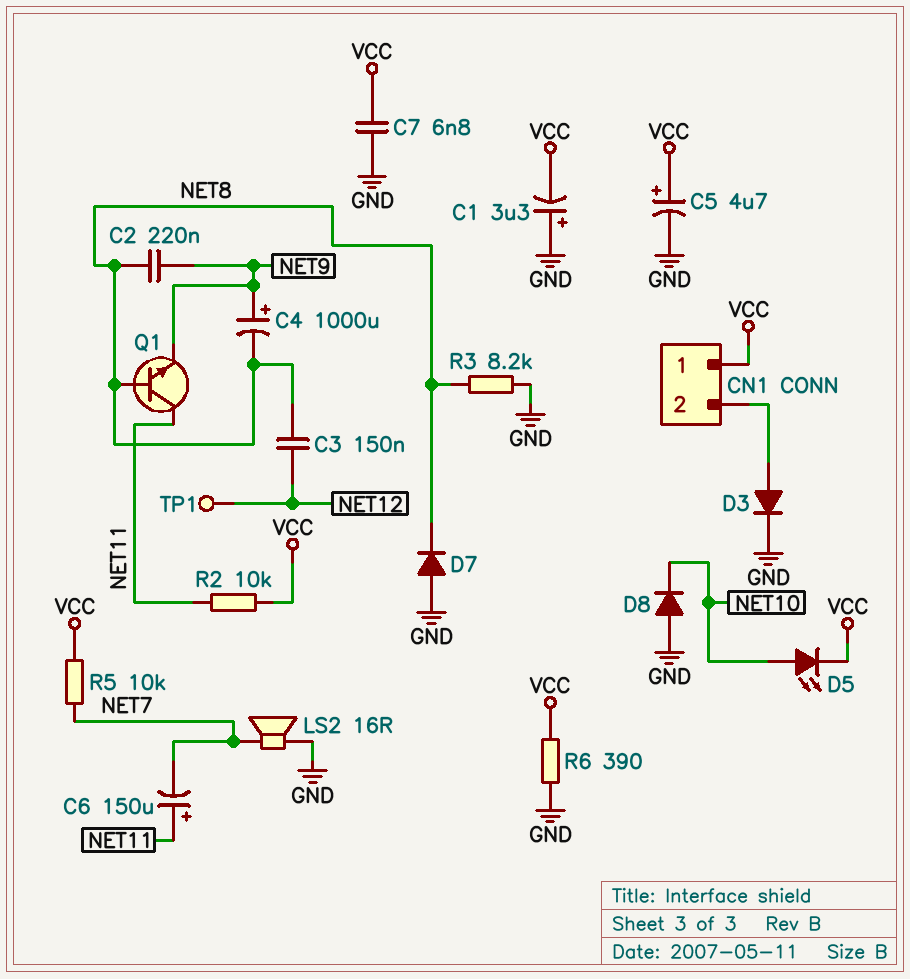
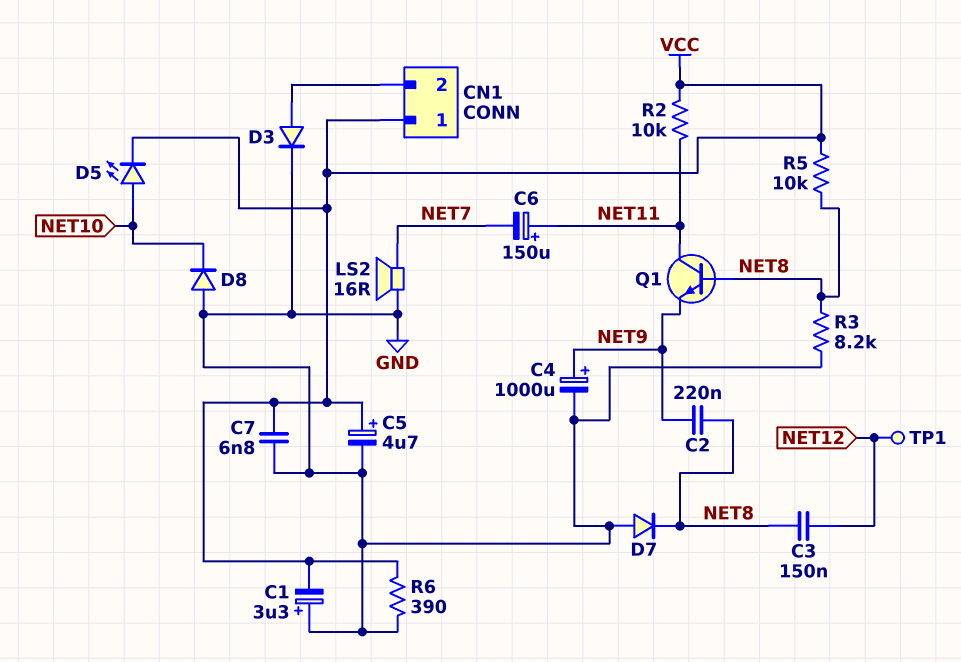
C4: 1000uF (plus NET9, minus NET8) -> 1000uF (plus NET9, minus GND)
R5: 10k (NET7, VCC) -> 10k (NET8, VCC)

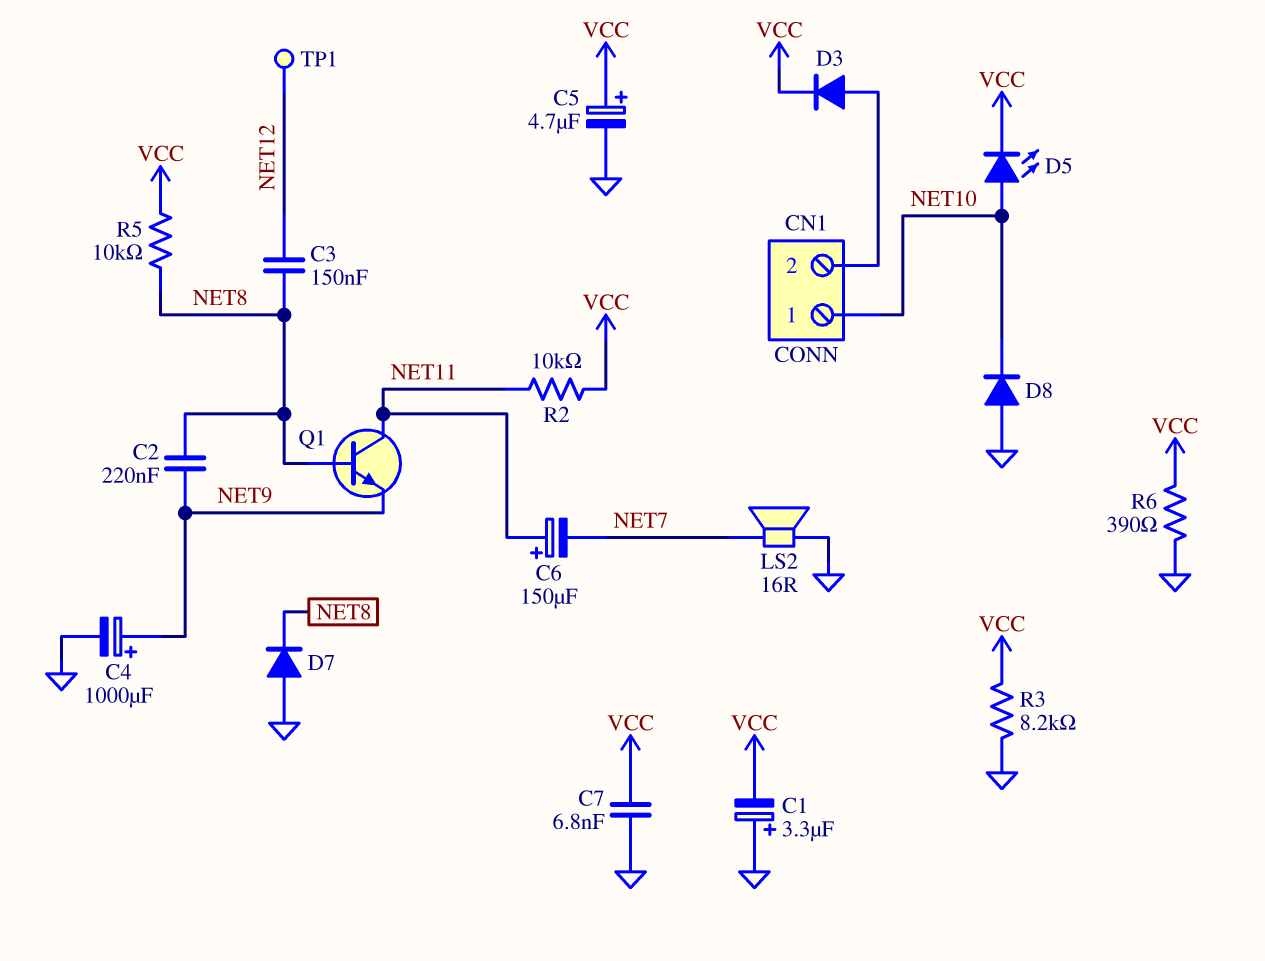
CN1 pin 1: VCC -> NET10
D3: diode (A CN1/2, K GND) -> diode (A CN1/2, K VCC)
R3: 8.2k (GND, NET8) -> 8.2k (GND, VCC)

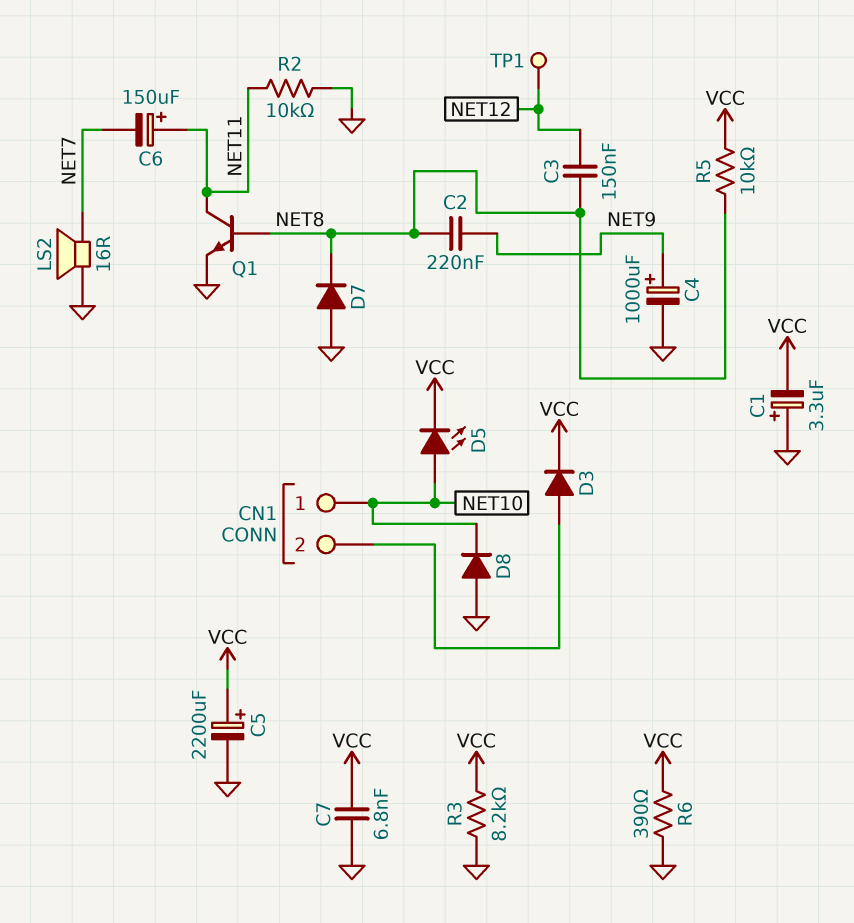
C5: 4.7uF (plus VCC, minus GND) -> 2200uF (plus VCC, minus GND)
Q1: NPN (B NET8, C NET11, E NET9) -> NPN (B NET8, C NET11, E GND)
R2: 10k (NET11, VCC) -> 10k (GND, NET11)

